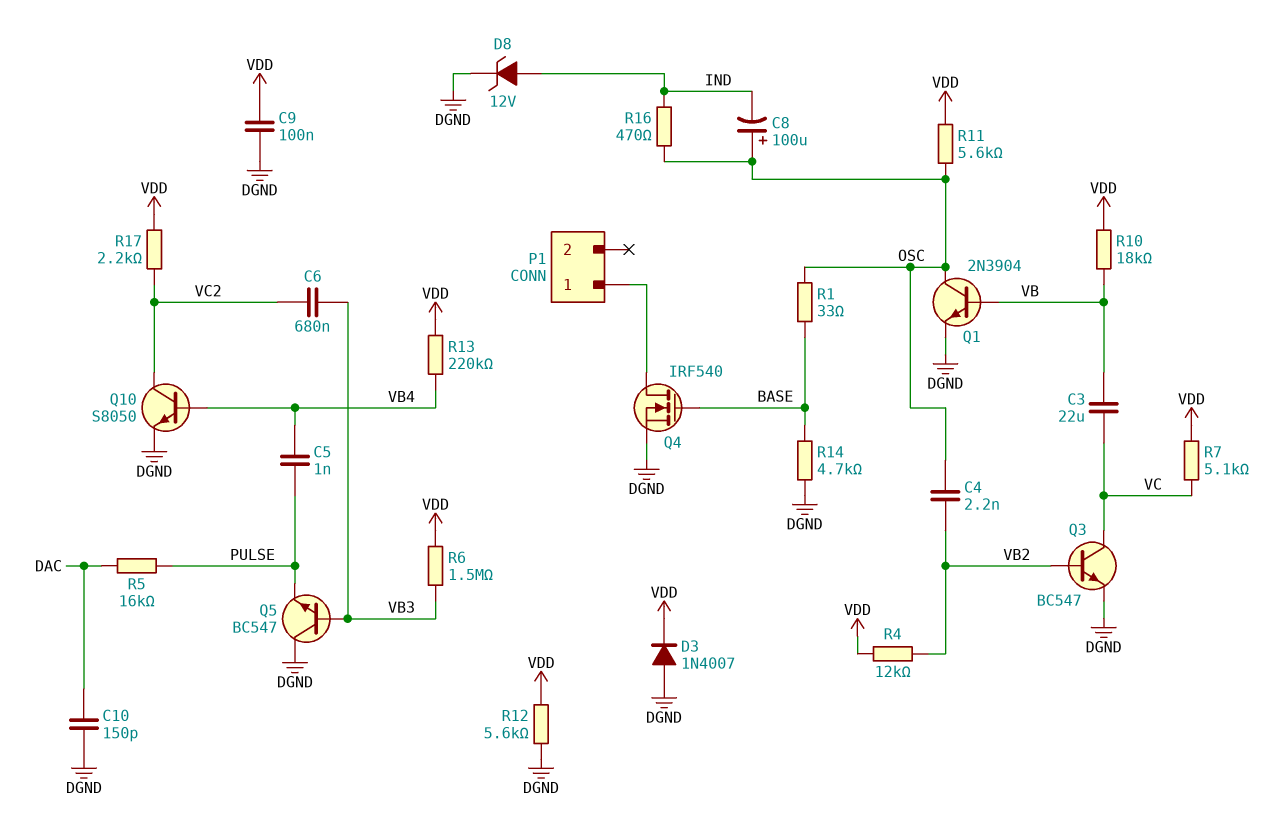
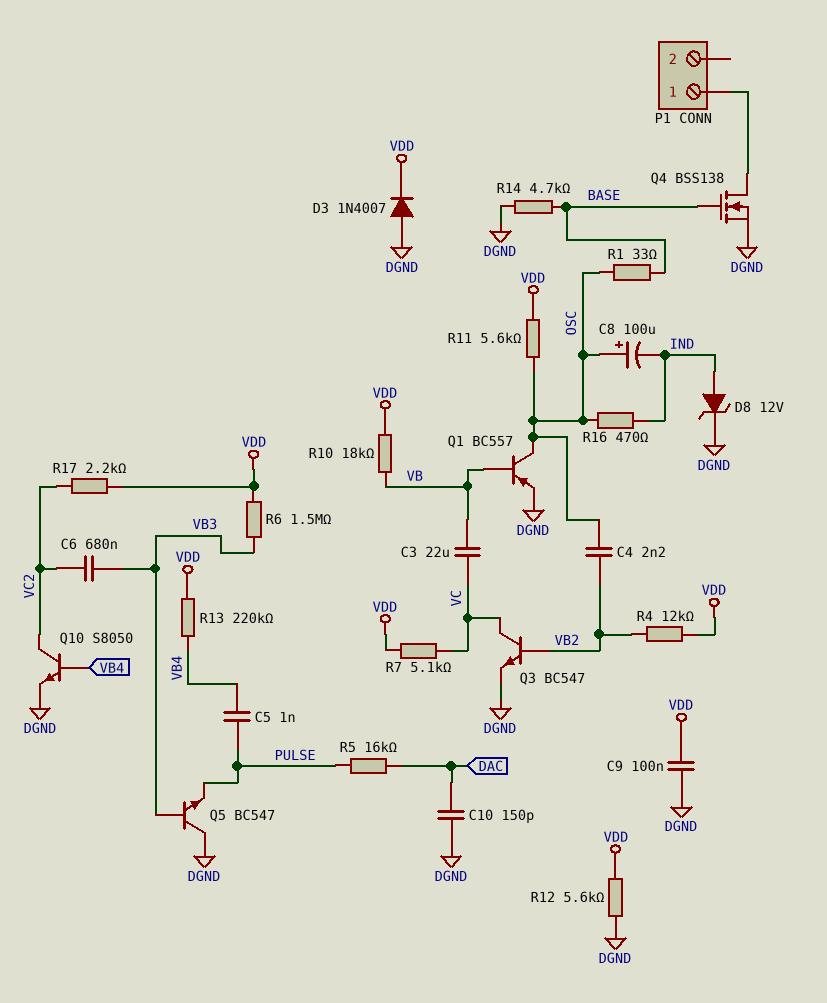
Q1: NPN 2N3904 (B VB, C OSC, E DGND) -> PNP BC557 (B VB, C OSC, E DGND)
Q4: NMOS IRF540 (G BASE, D P1/1, S DGND) -> NMOS BSS138 (G BASE, D P1/1, S DGND)

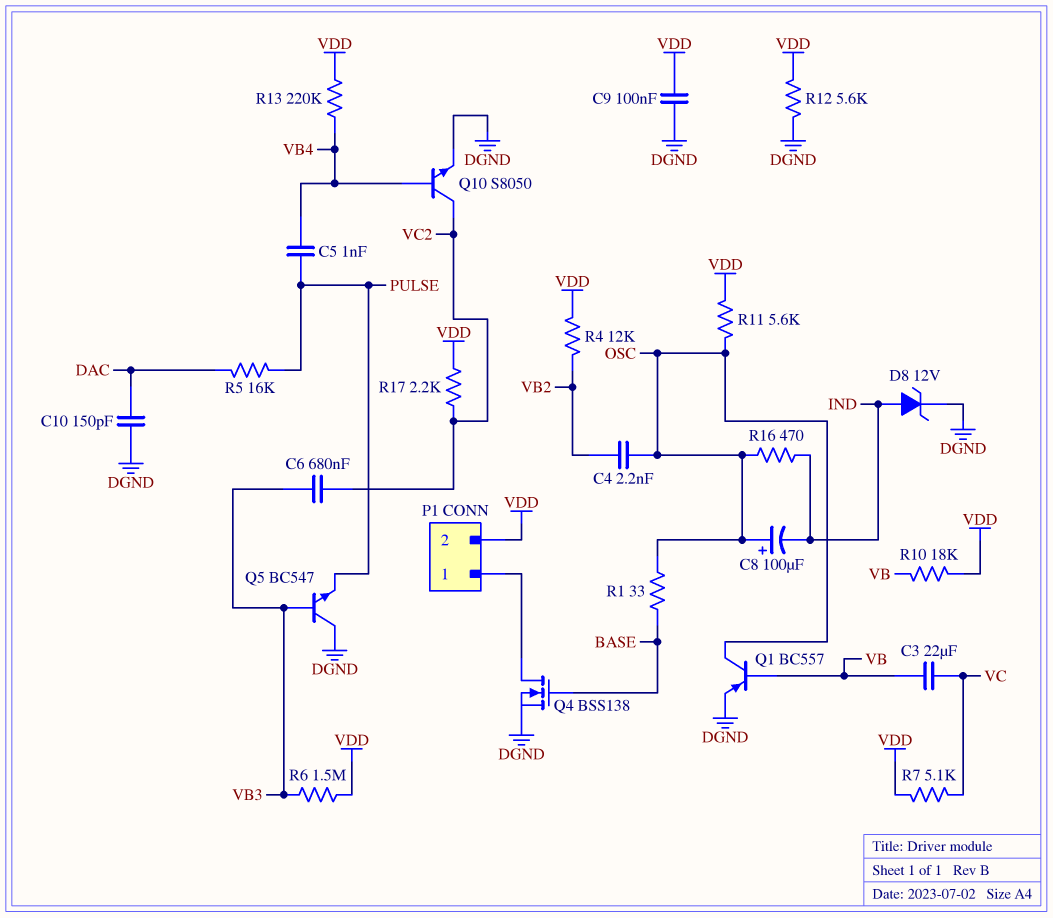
D3: diode 1N4007 (A DGND, K VDD) -> none
P1 pin 2: none -> VDD
Q3: NPN BC547 (B VB2, C VC, E DGND) -> none
R14: 4.7k (BASE, DGND) -> none

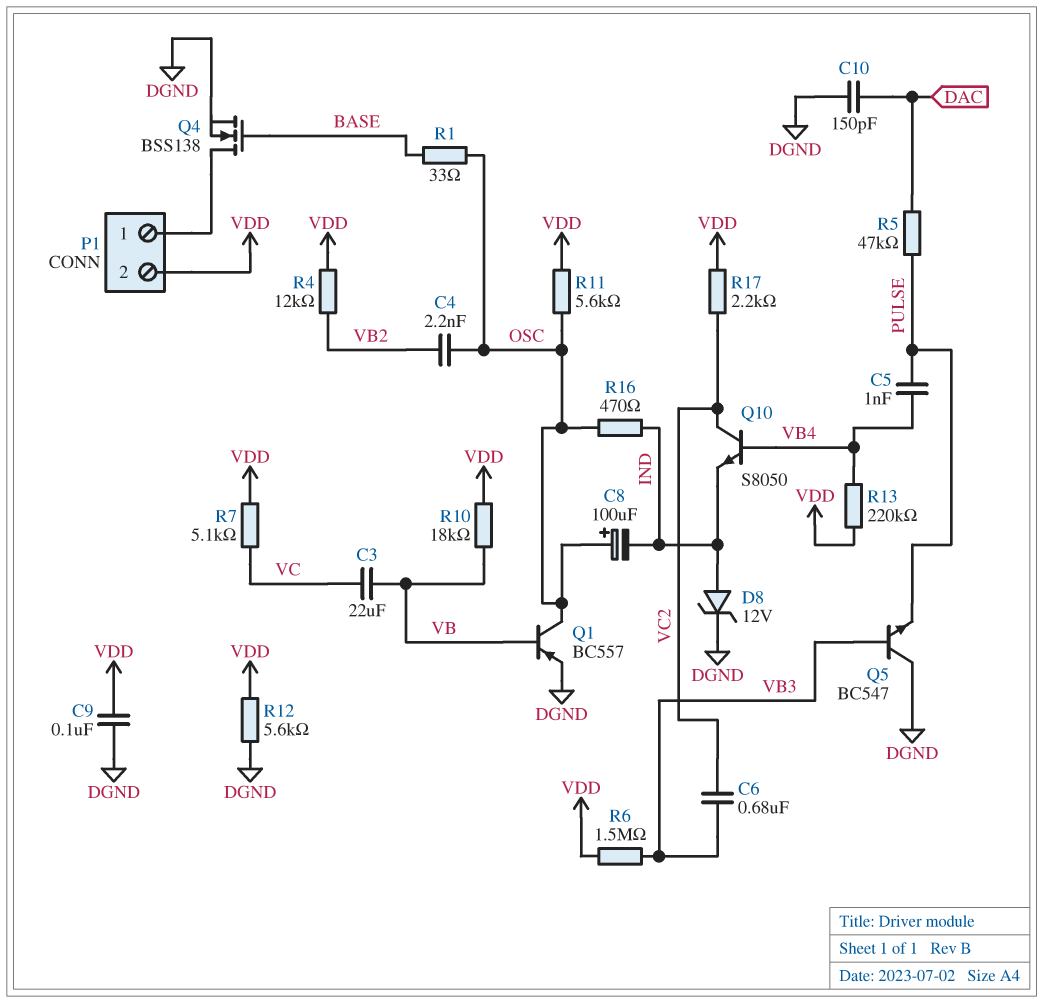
Q10: NPN S8050 (B VB4, C VC2, E DGND) -> NPN S8050 (B VB4, C VC2, E IND)
R5: 16k (DAC, PULSE) -> 47k (DAC, PULSE)

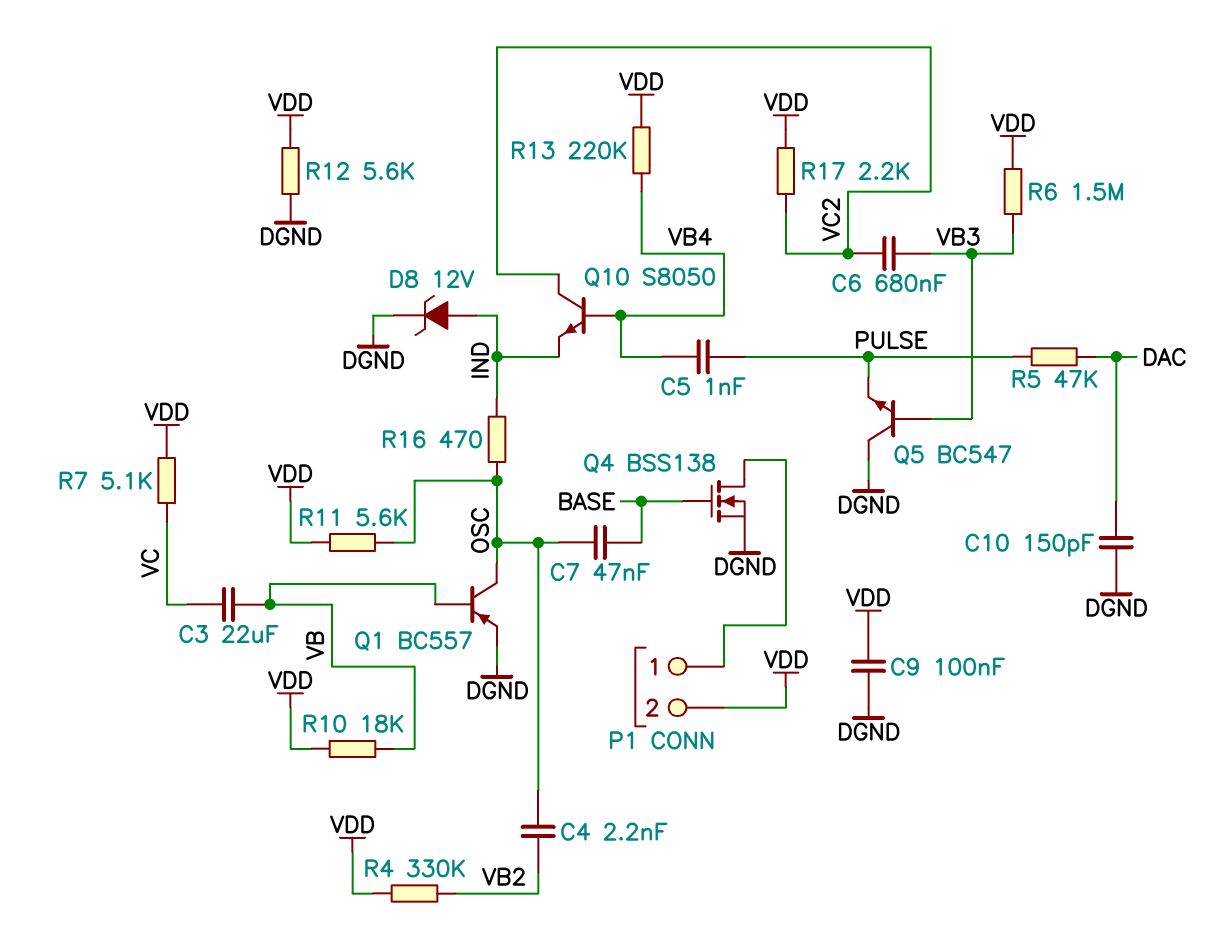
C7: none -> 47nF (BASE, OSC)
C8: 100uF (plus OSC, minus IND) -> none
R1: 33 (BASE, OSC) -> none
R4: 12k (VB2, VDD) -> 330k (VB2, VDD)

